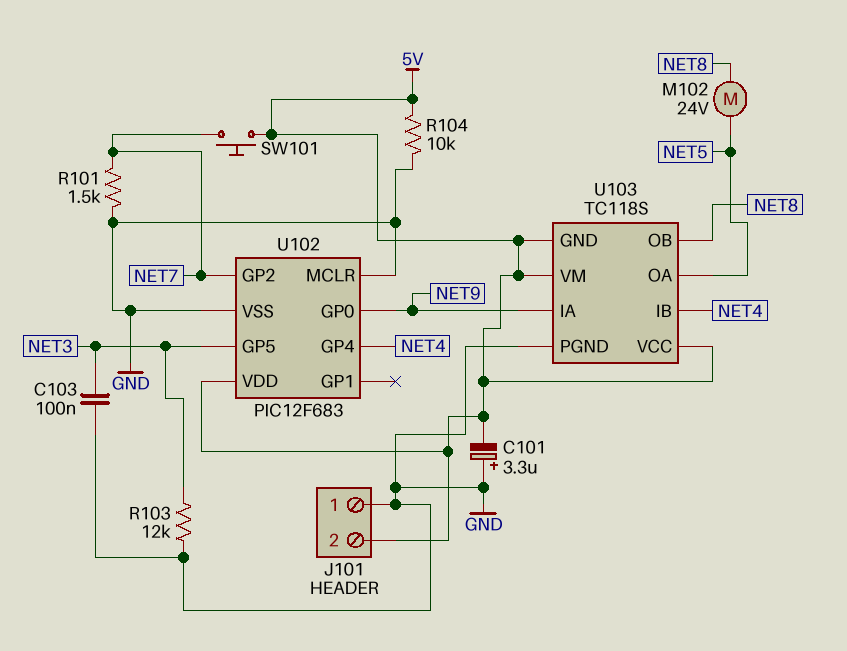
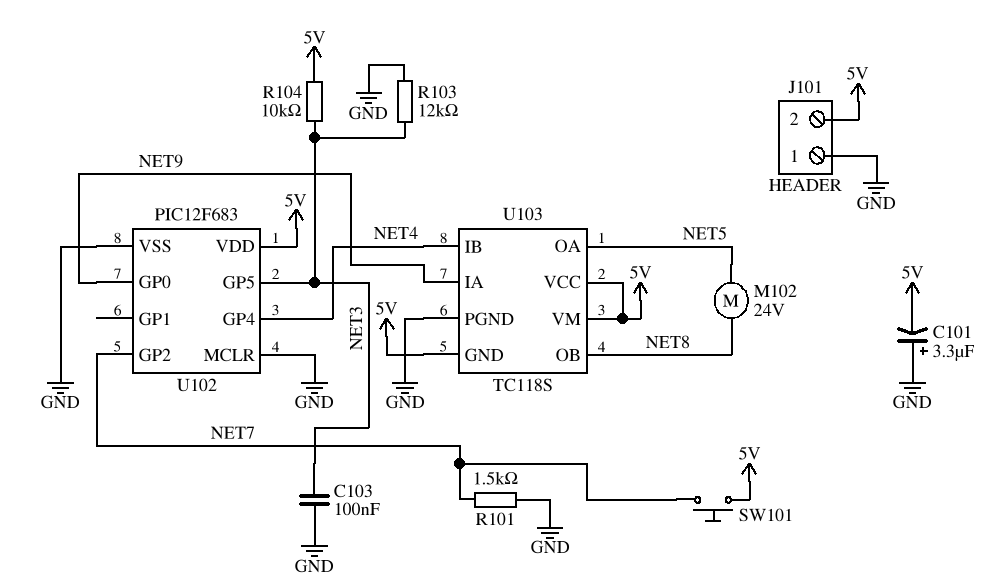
R104: 10k (5V, GND) -> 10k (5V, NET3)

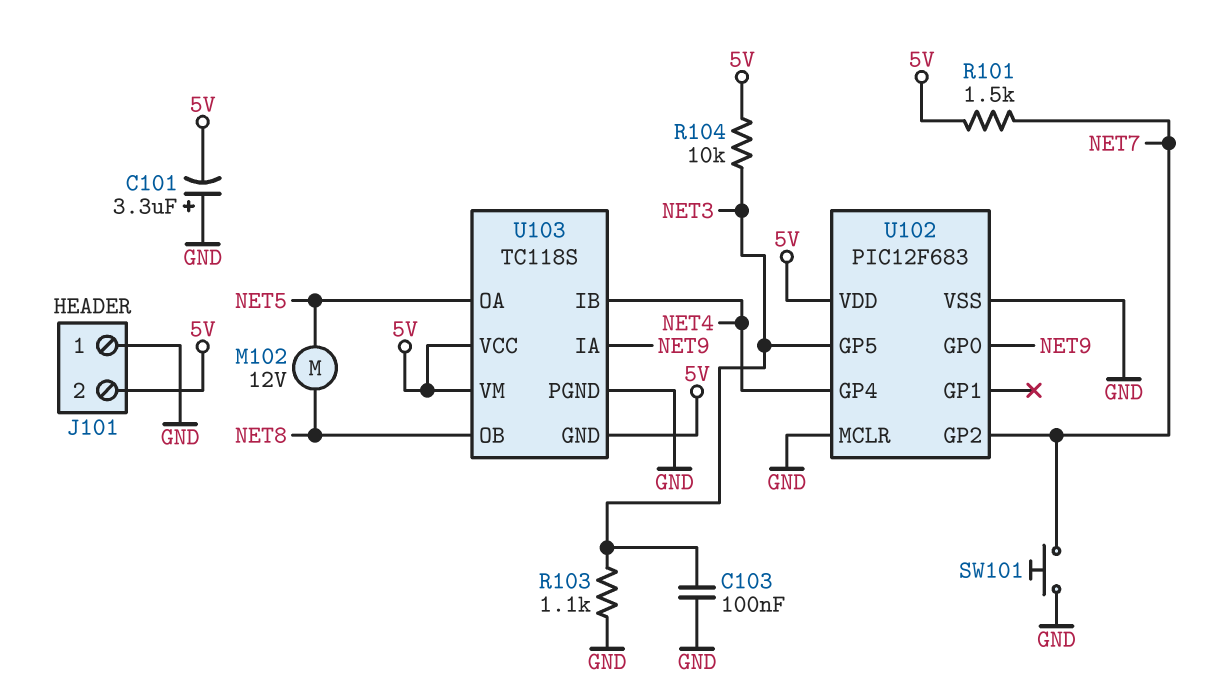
M102: motor 24V (NET5, NET8) -> motor 12V (NET5, NET8)
R101: 1.5k (GND, NET7) -> 1.5k (5V, NET7)
R103: 12k (GND, NET3) -> 1.1k (GND, NET3)
SW101: button (5V, NET7) -> button (GND, NET7)

